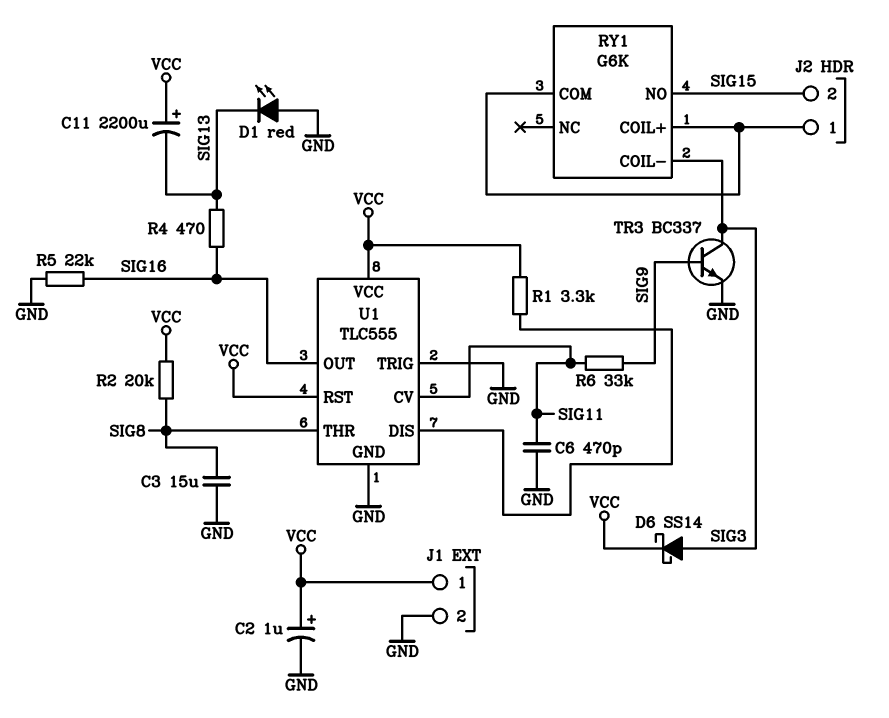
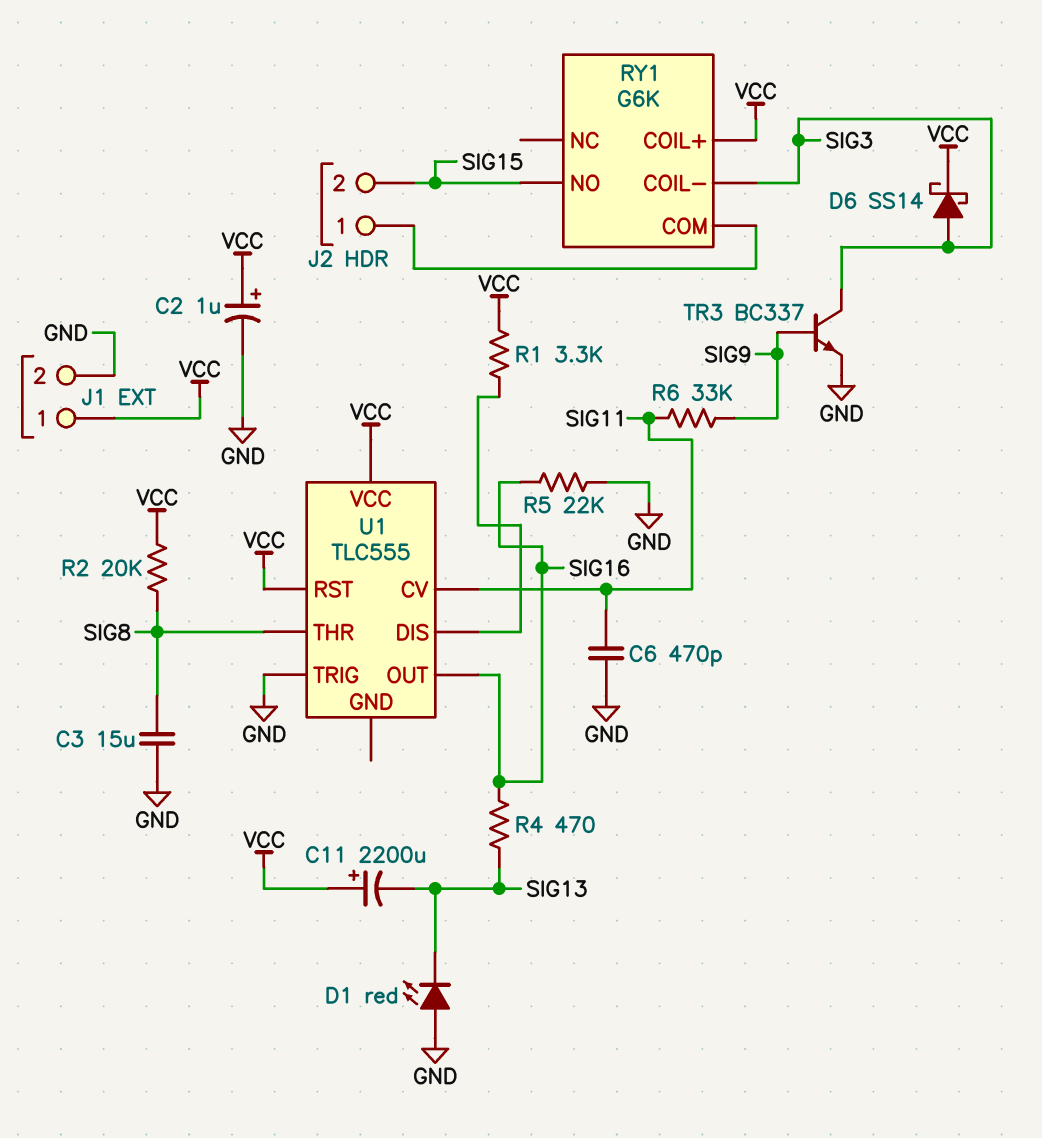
RY1 pin COIL+: J2/1 -> VCC
U1 pin GND: GND -> none

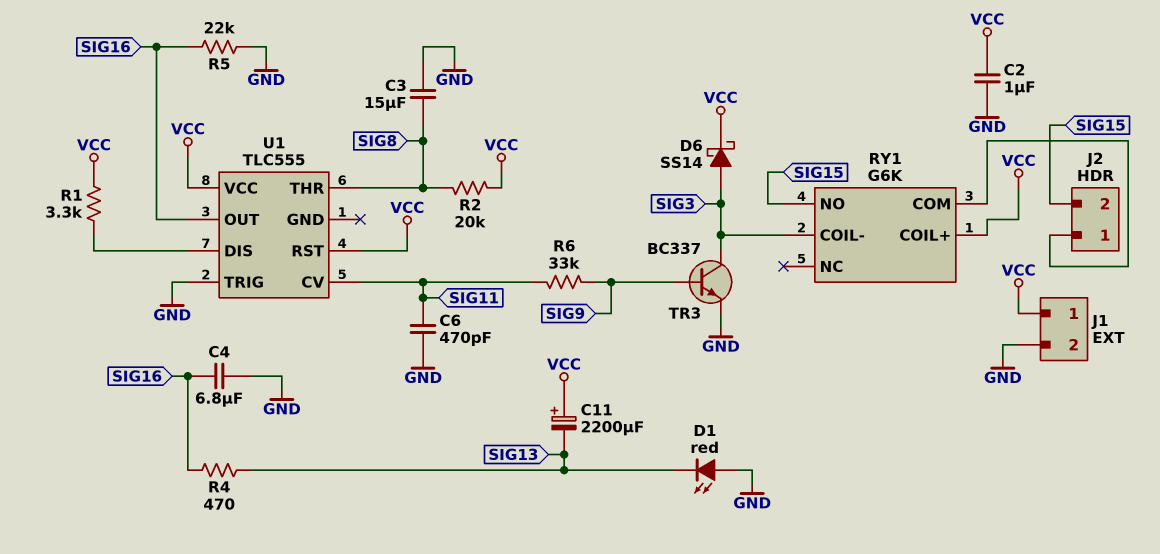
C2: 1uF (plus VCC, minus GND) -> 1uF (GND, VCC)
C4: none -> 6.8uF (GND, SIG16)

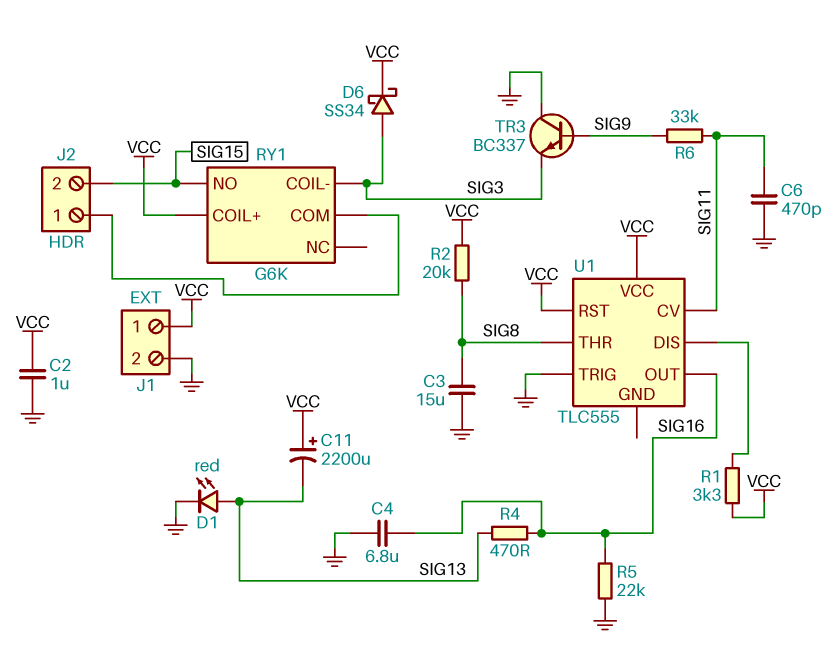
D1: LED red (A GND, K SIG13) -> LED red (A SIG13, K GND)
D6: schottky SS14 (A SIG3, K VCC) -> schottky SS34 (A SIG3, K VCC)
TR3: NPN BC337 (B SIG9, C SIG3, E GND) -> NPN BC337 (B SIG9, C GND, E SIG3)

